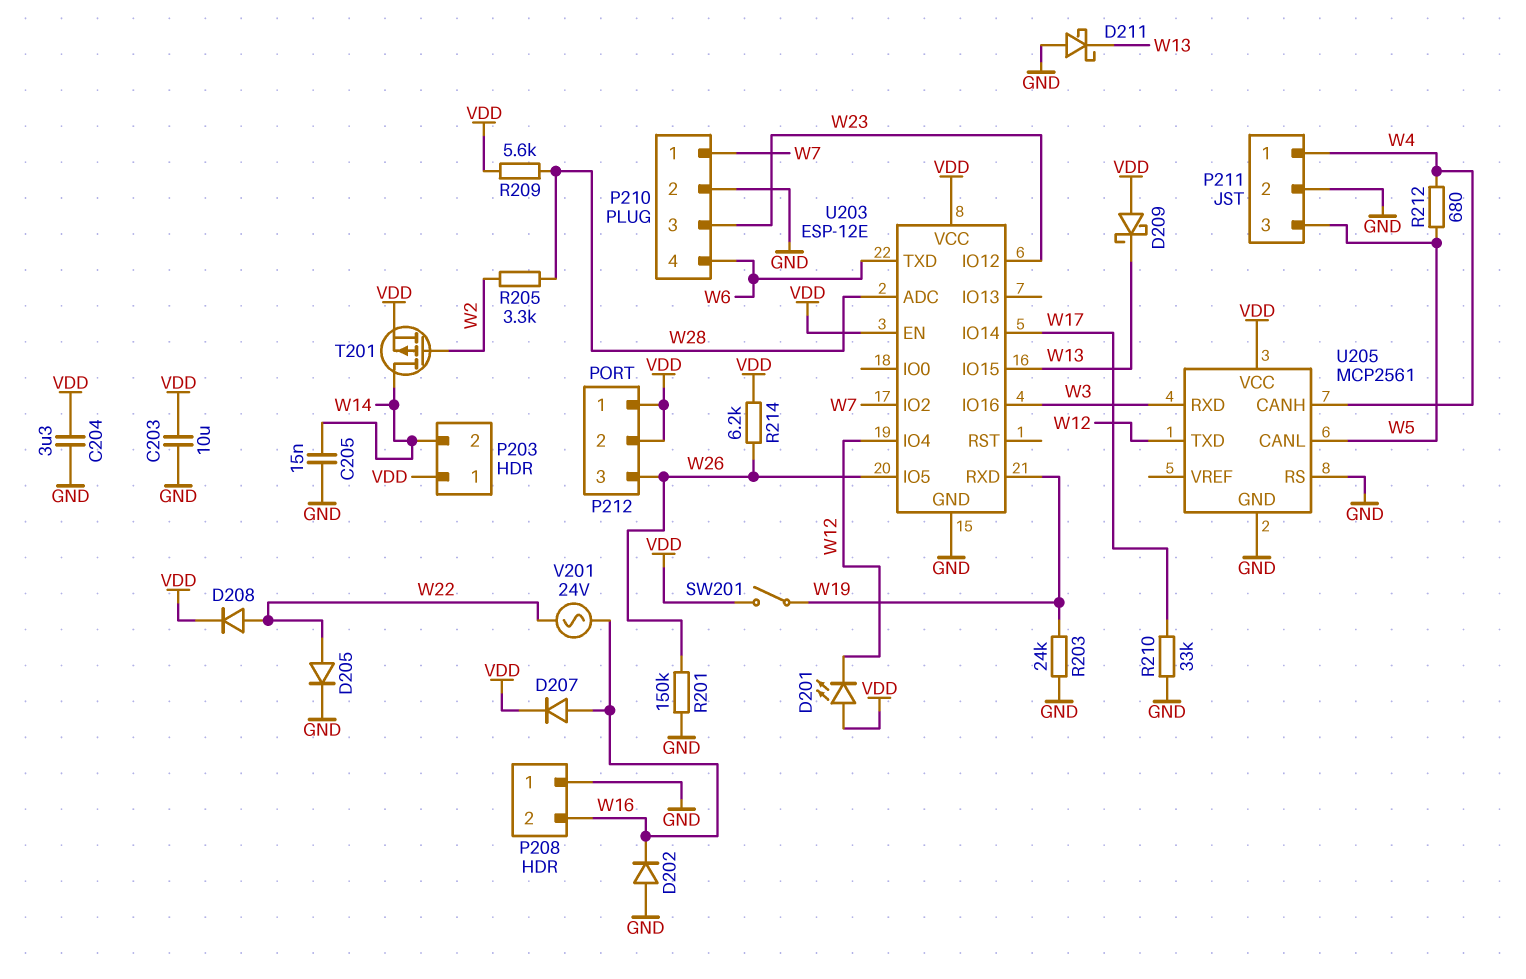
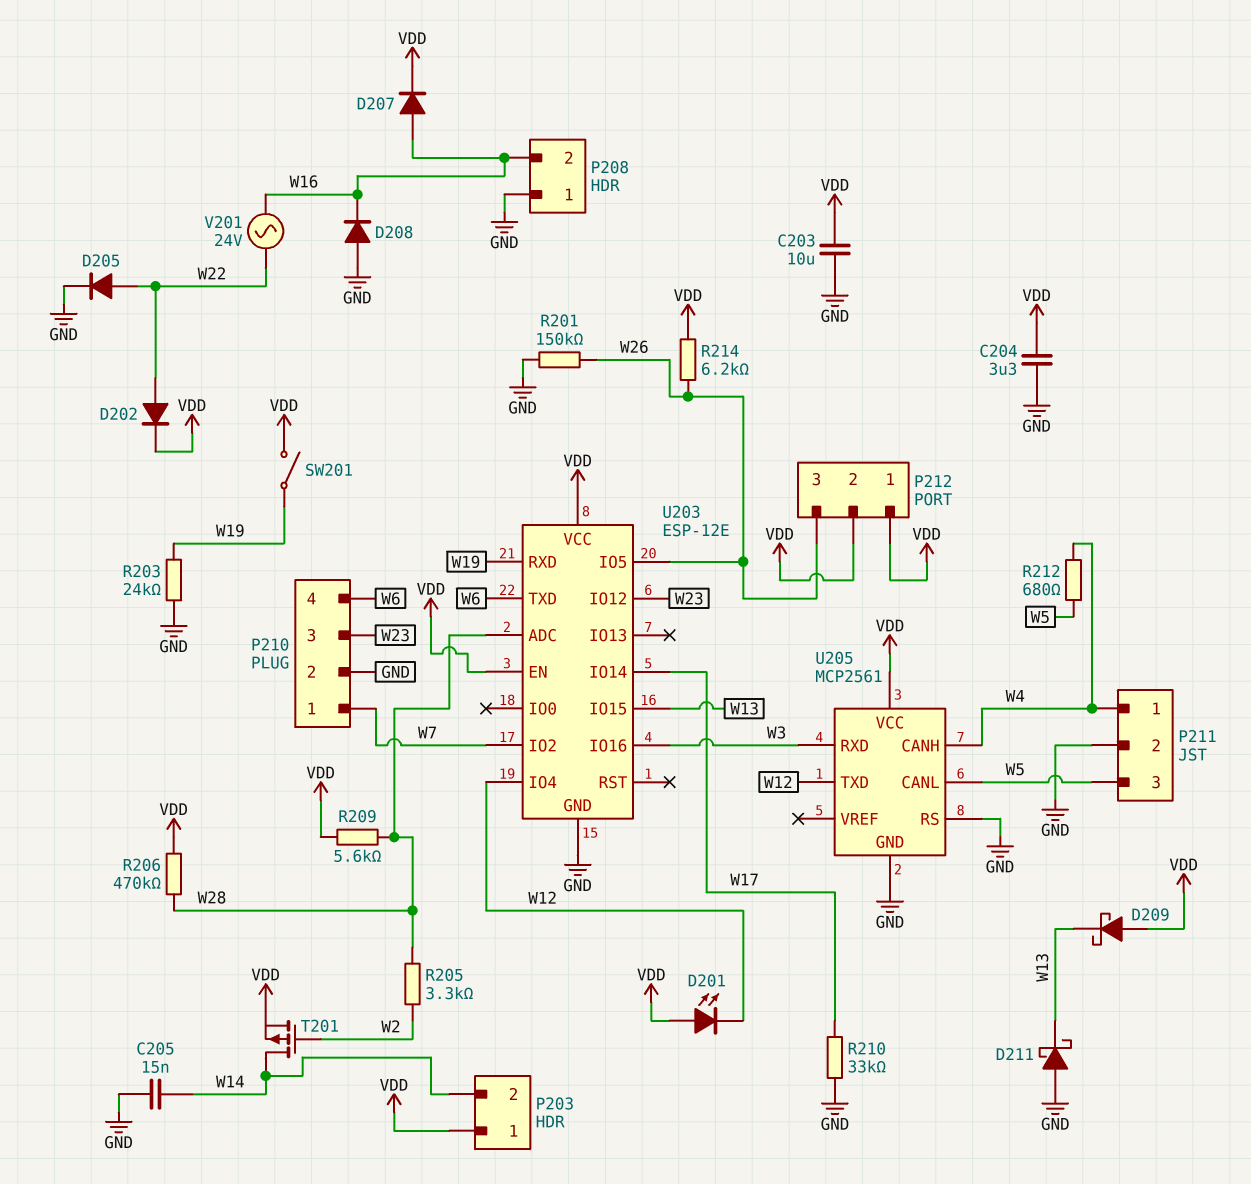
D202: diode (A GND, K W16) -> diode (A W22, K VDD)
D208: diode (A W22, K VDD) -> diode (A GND, K W16)
R206: none -> 470k (VDD, W28)

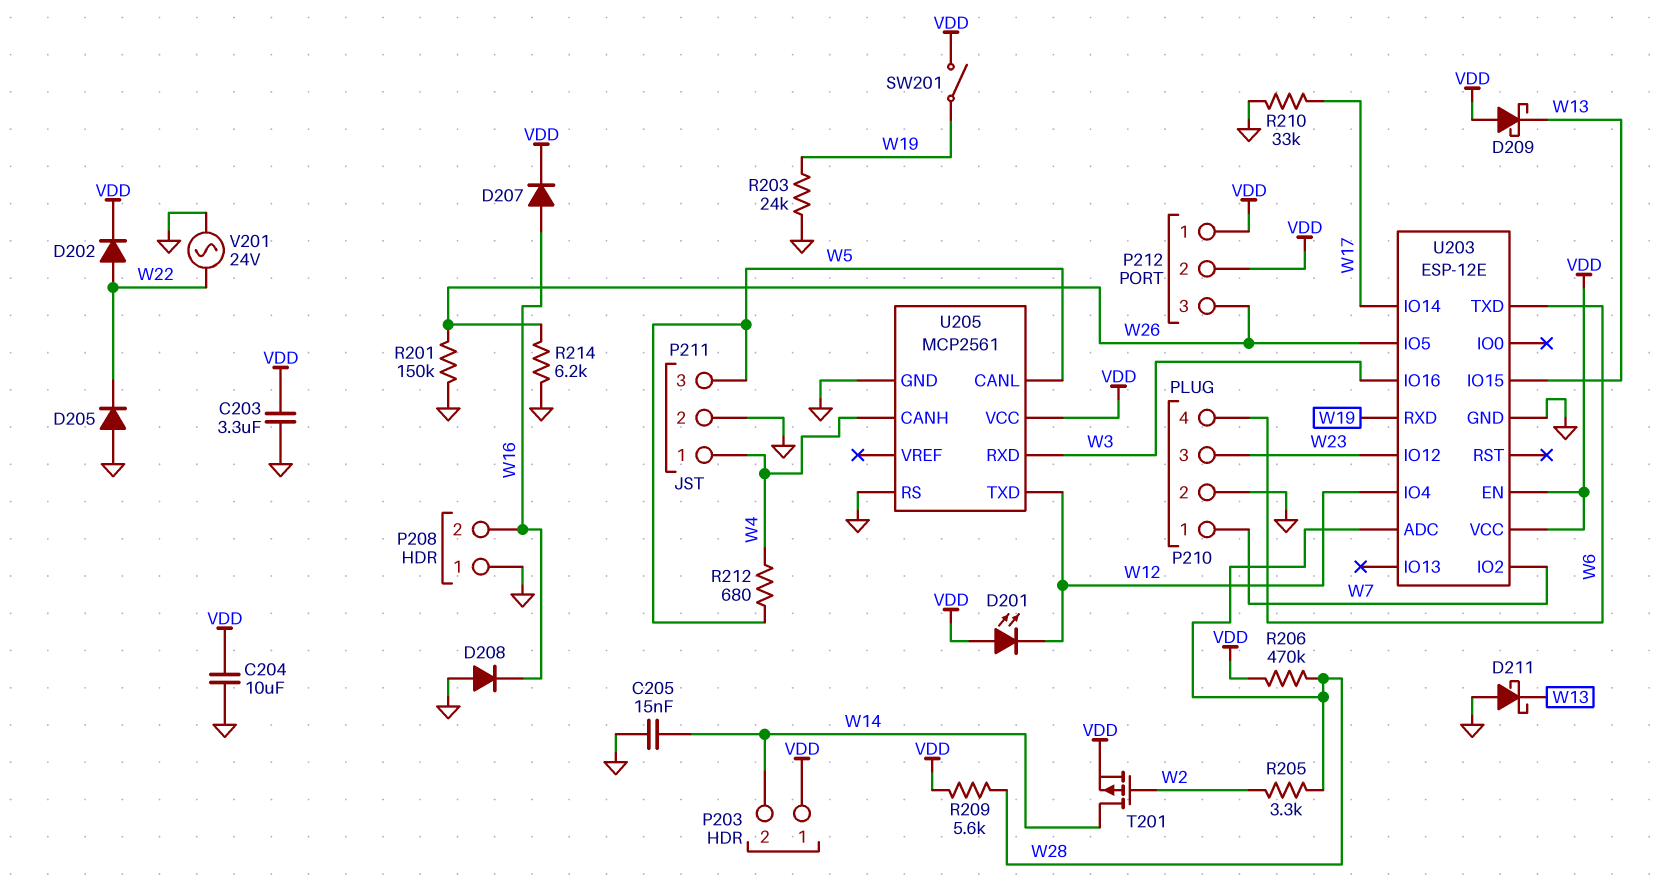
C203: 10uF (GND, VDD) -> 3.3uF (GND, VDD)
C204: 3.3uF (GND, VDD) -> 10uF (GND, VDD)
D205: diode (A W22, K GND) -> diode (A GND, K W22)
R214: 6.2k (VDD, W26) -> 6.2k (GND, W26)
V201: AC 24V (W16, W22) -> AC 24V (GND, W22)

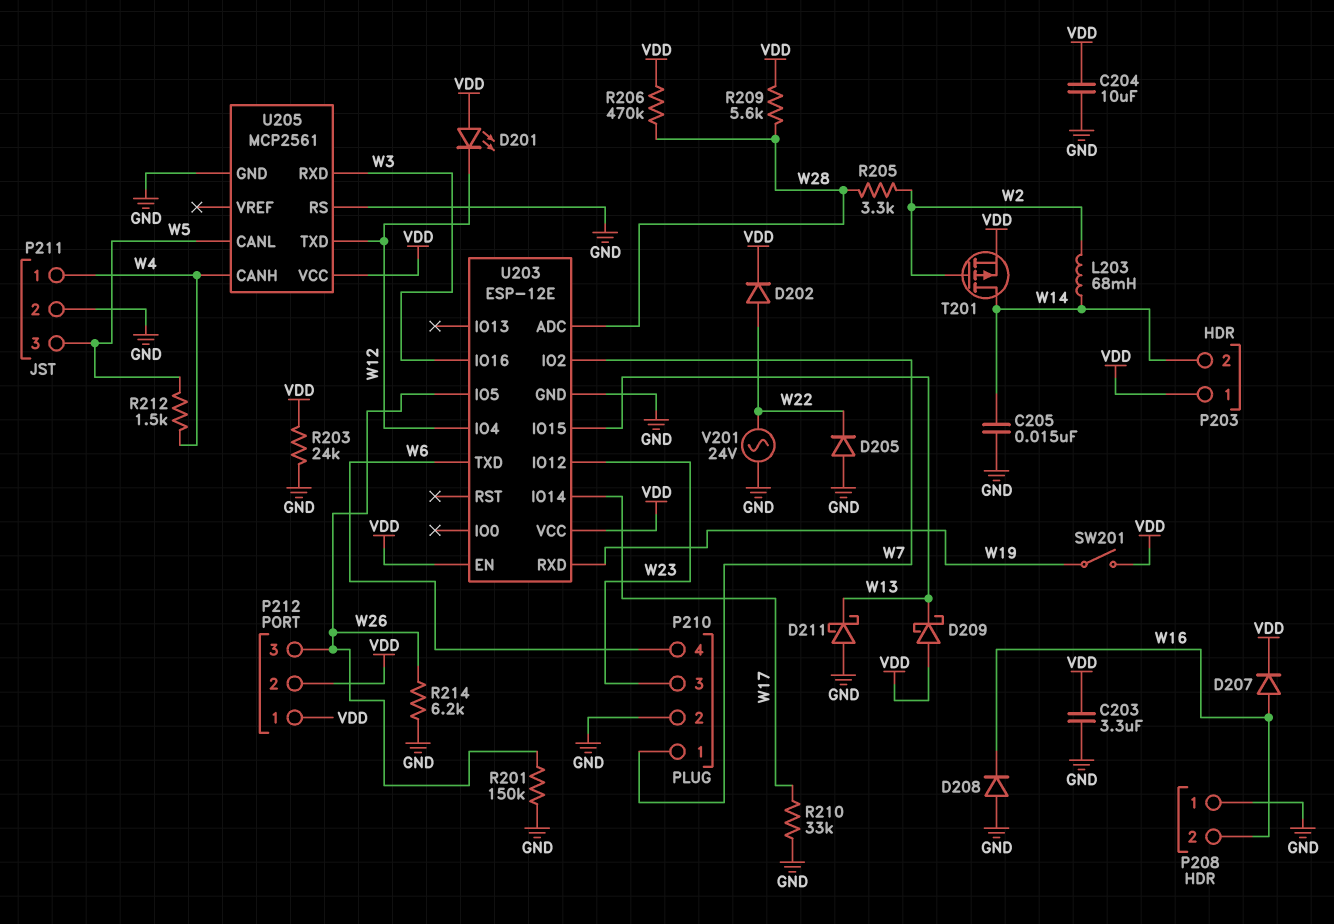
L203: none -> 68mH (W2, W14)
R203: 24k (GND, W19) -> 24k (GND, VDD)
R212: 680 (W4, W5) -> 1.5k (W4, W5)

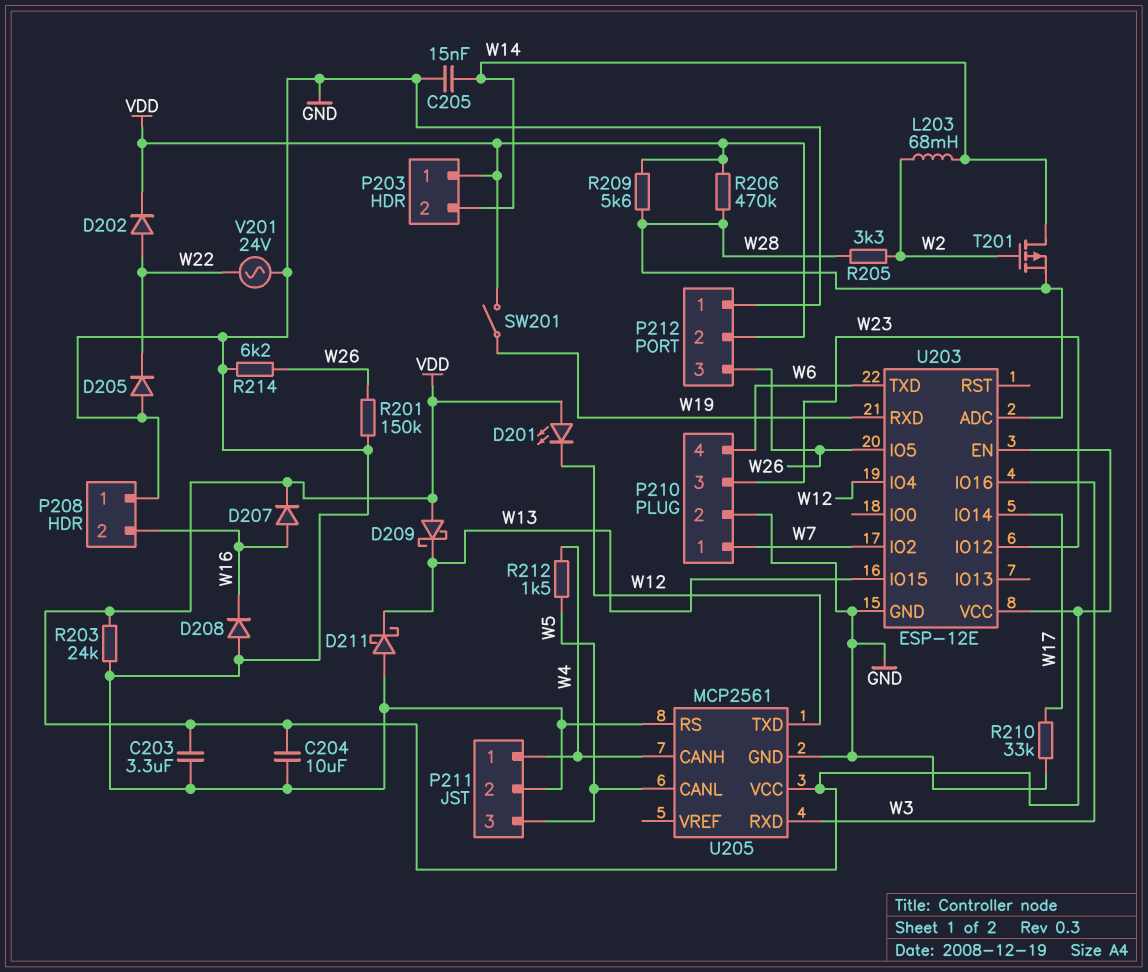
P212 pin 1: VDD -> GND
T201: PMOS (G W2, D W14, S VDD) -> PMOS (G W2, D W14, S W28)

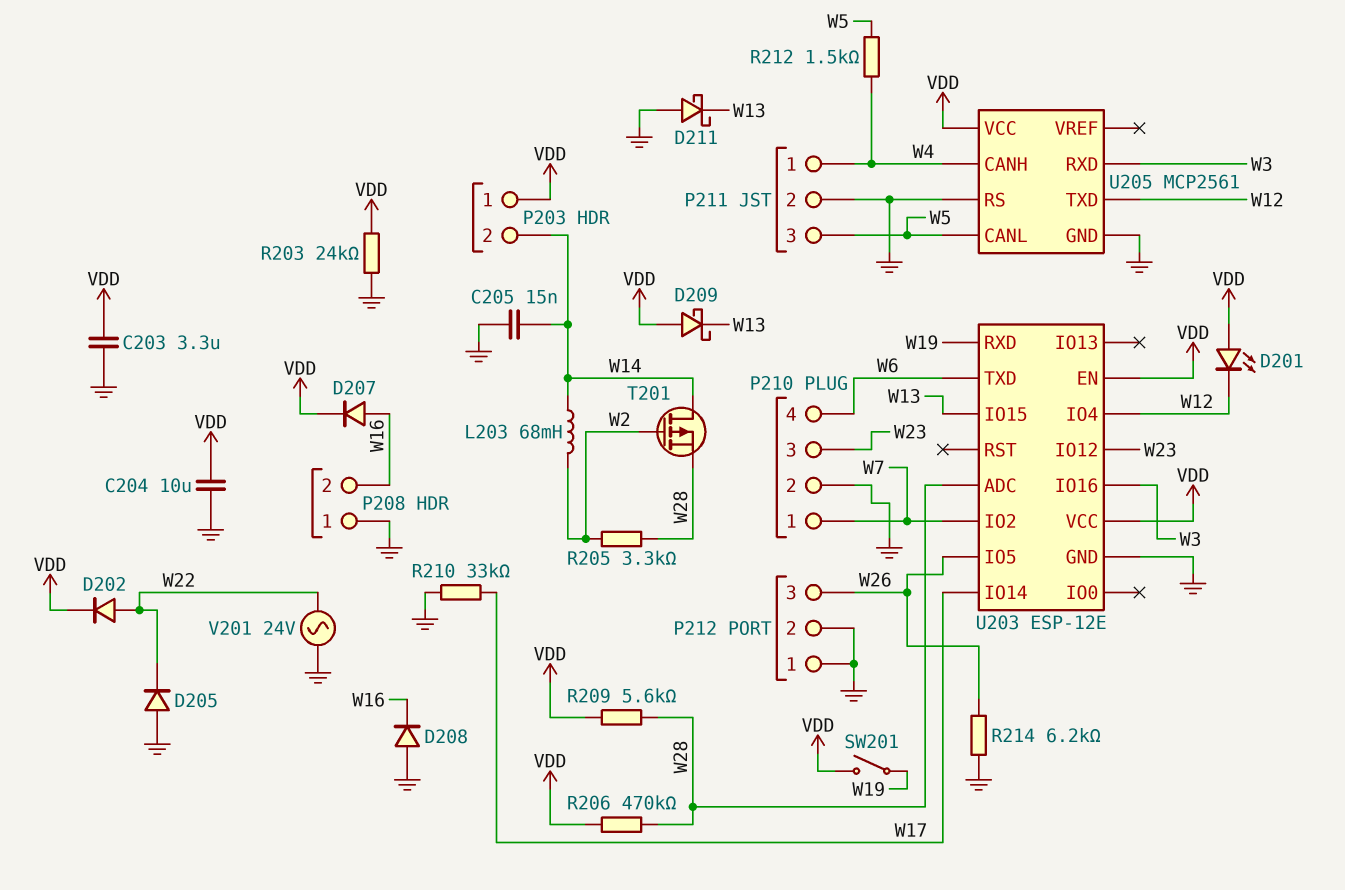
P212 pin 2: VDD -> GND
R201: 150k (GND, W26) -> none

